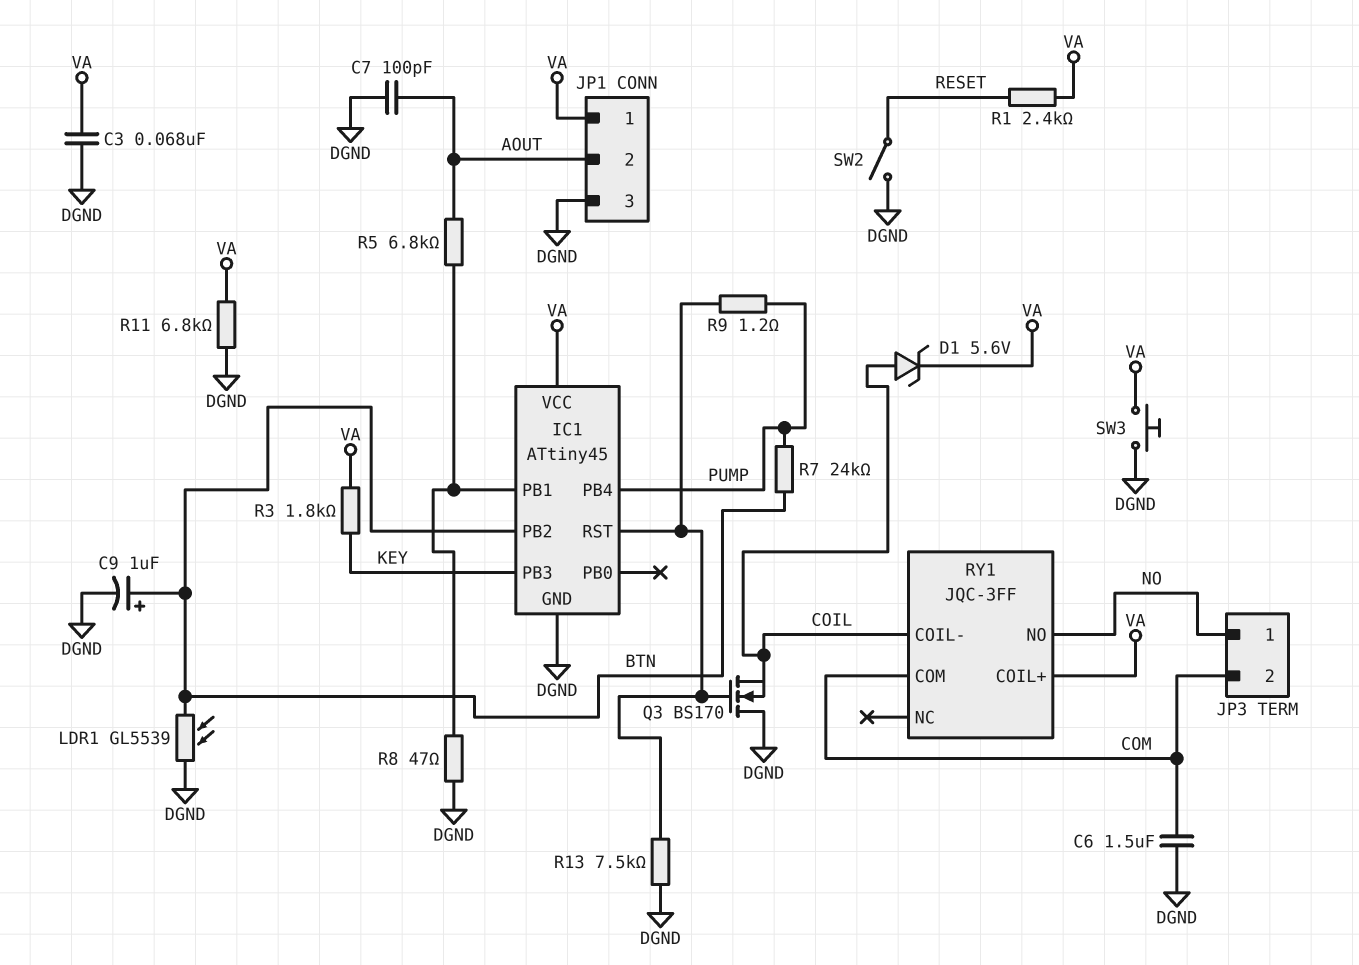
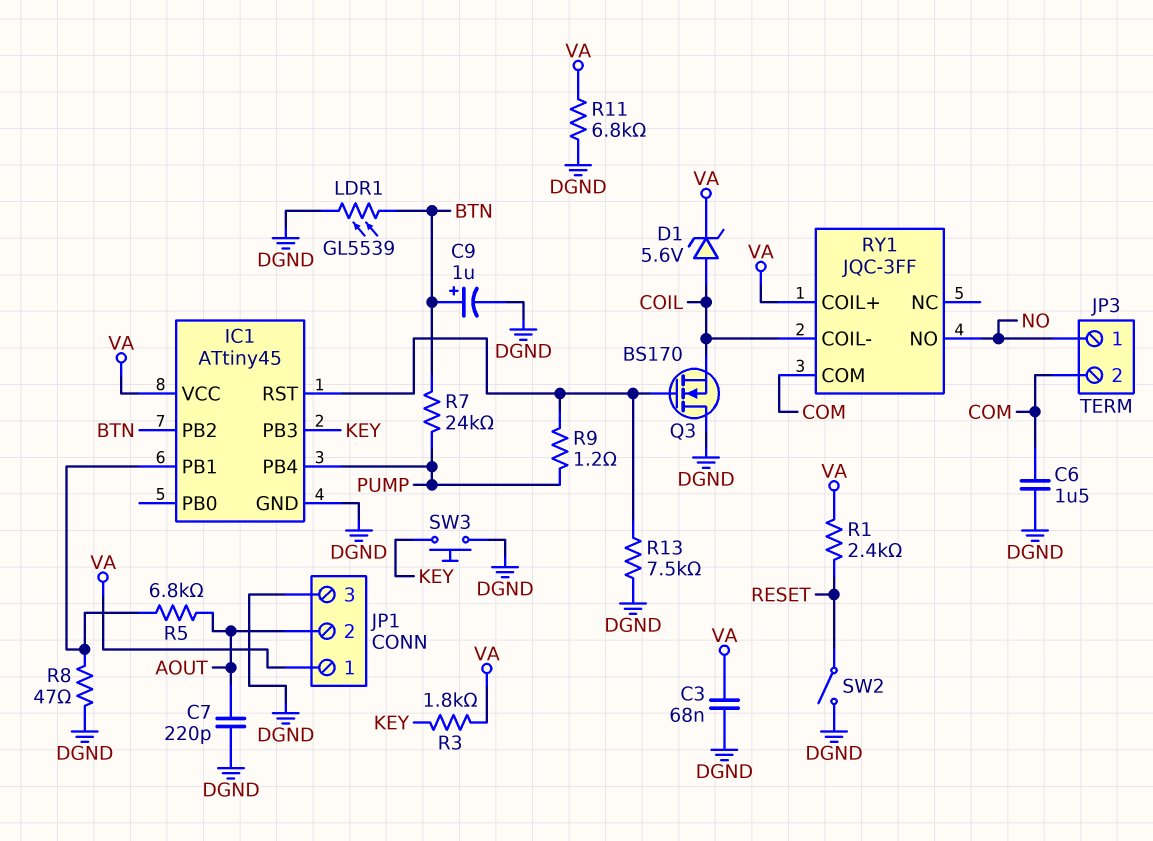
C7: 100pF (AOUT, DGND) -> 220pF (AOUT, DGND)
SW3: button (DGND, VA) -> button (DGND, KEY)

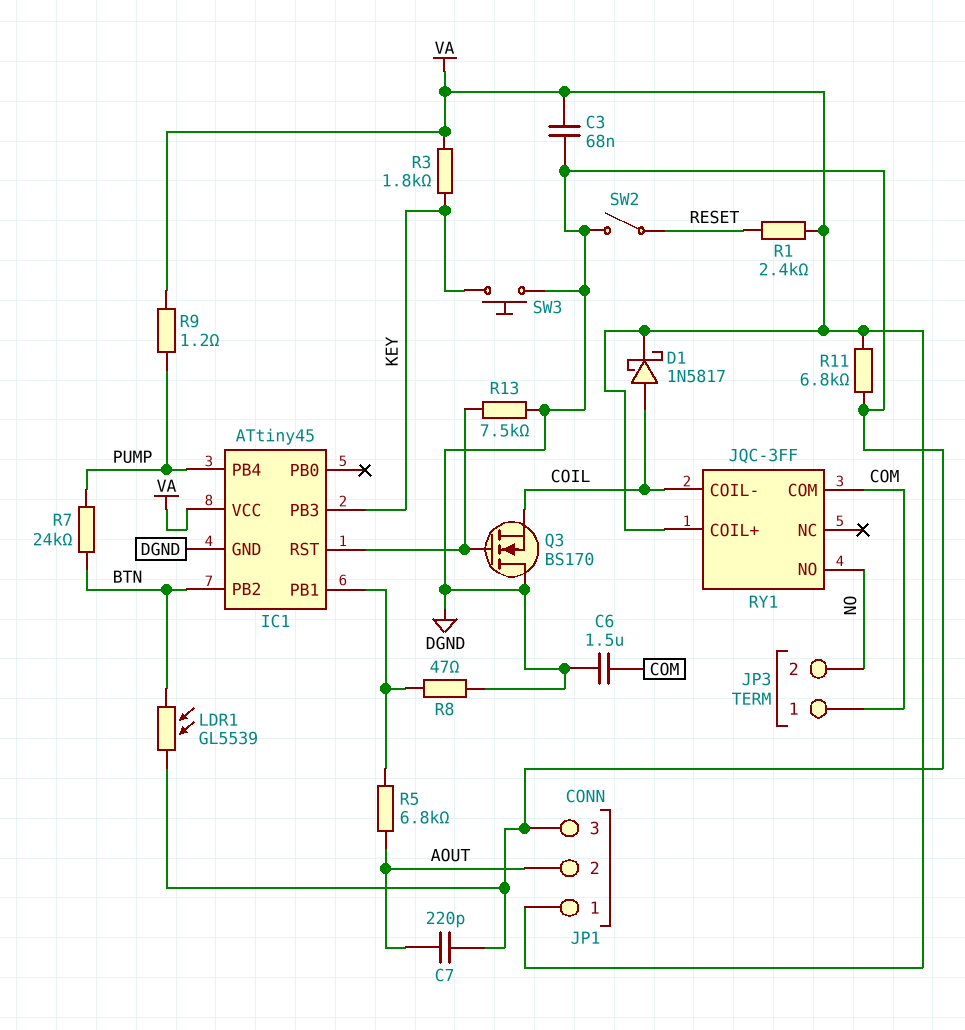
C9: 1uF (plus BTN, minus DGND) -> none
D1: zener 5.6V (A COIL, K VA) -> schottky 1N5817 (A COIL, K VA)
JP3 pin 1: NO -> COM
JP3 pin 2: COM -> NO
R9: 1.2 (IC1/RST, PUMP) -> 1.2 (PUMP, VA)

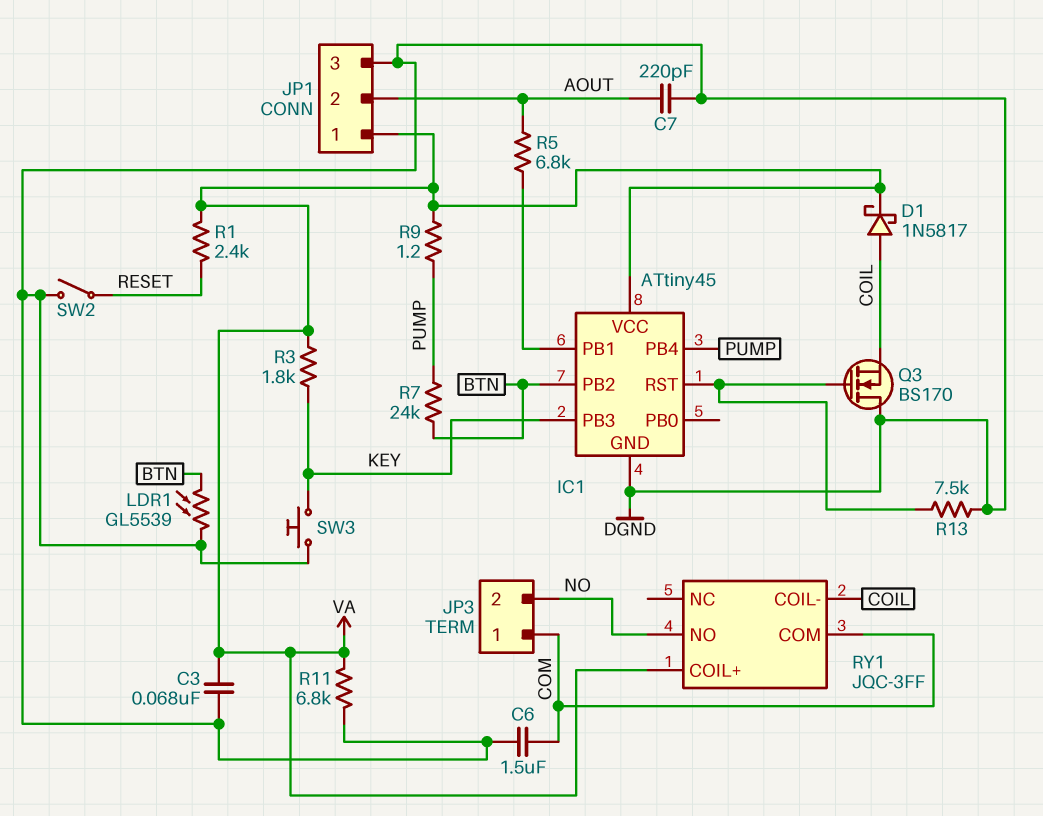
R8: 47 (DGND, IC1/PB1) -> none

